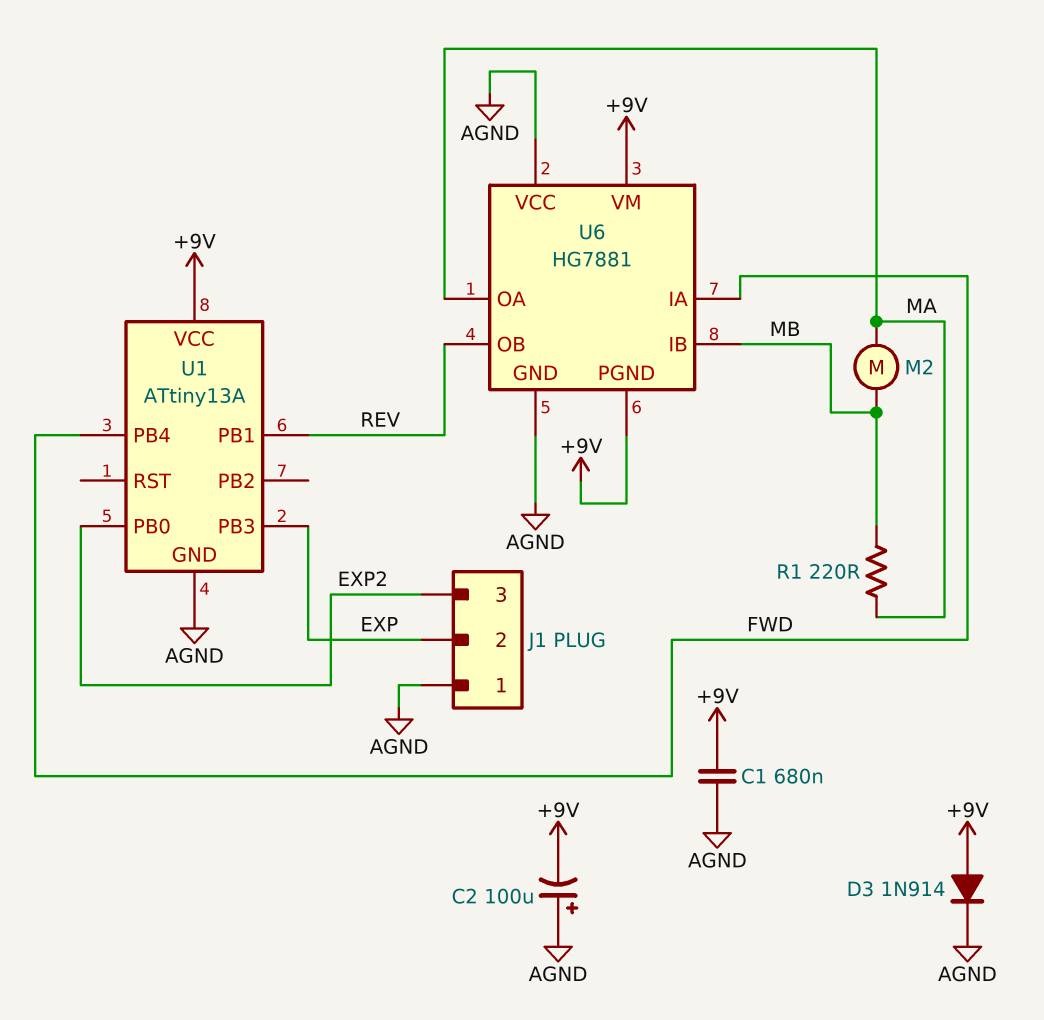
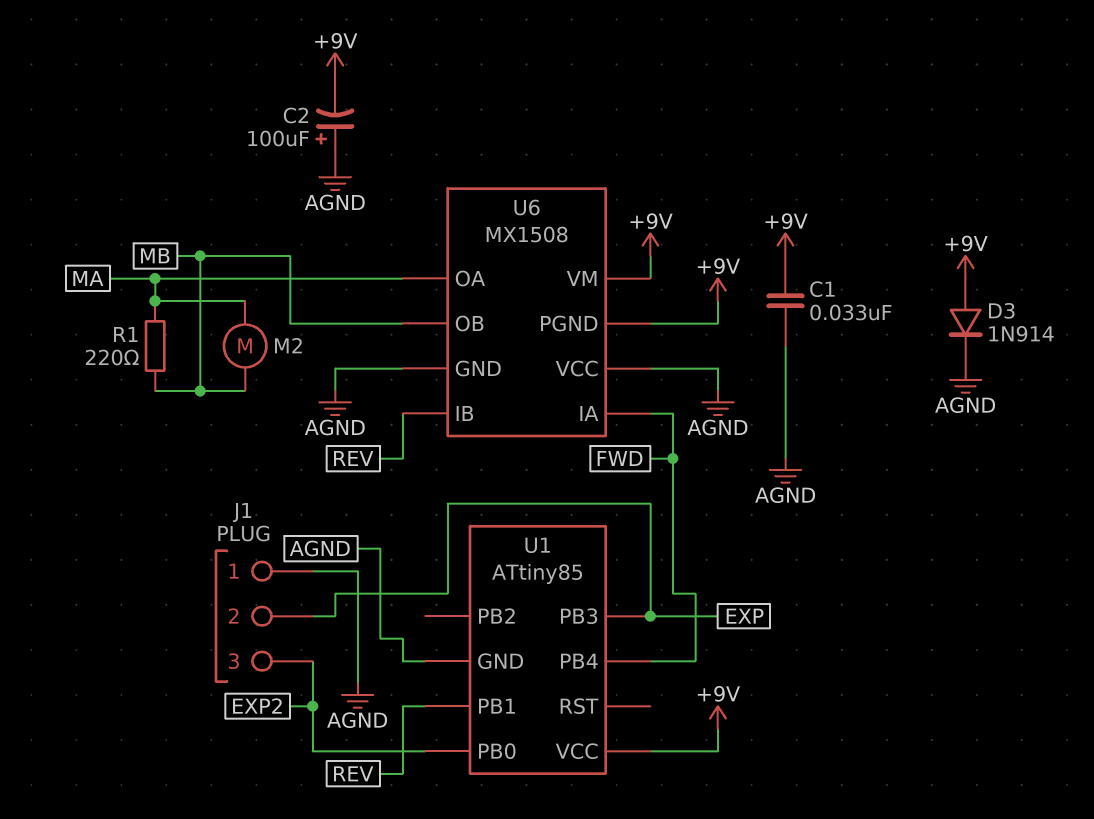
C1: 680nF (+9V, AGND) -> 33nF (+9V, AGND)
U1: ATtiny13A -> ATtiny85
U6: HG7881 -> MX1508
U6 pin IB: MB -> REV
U6 pin OB: REV -> MB

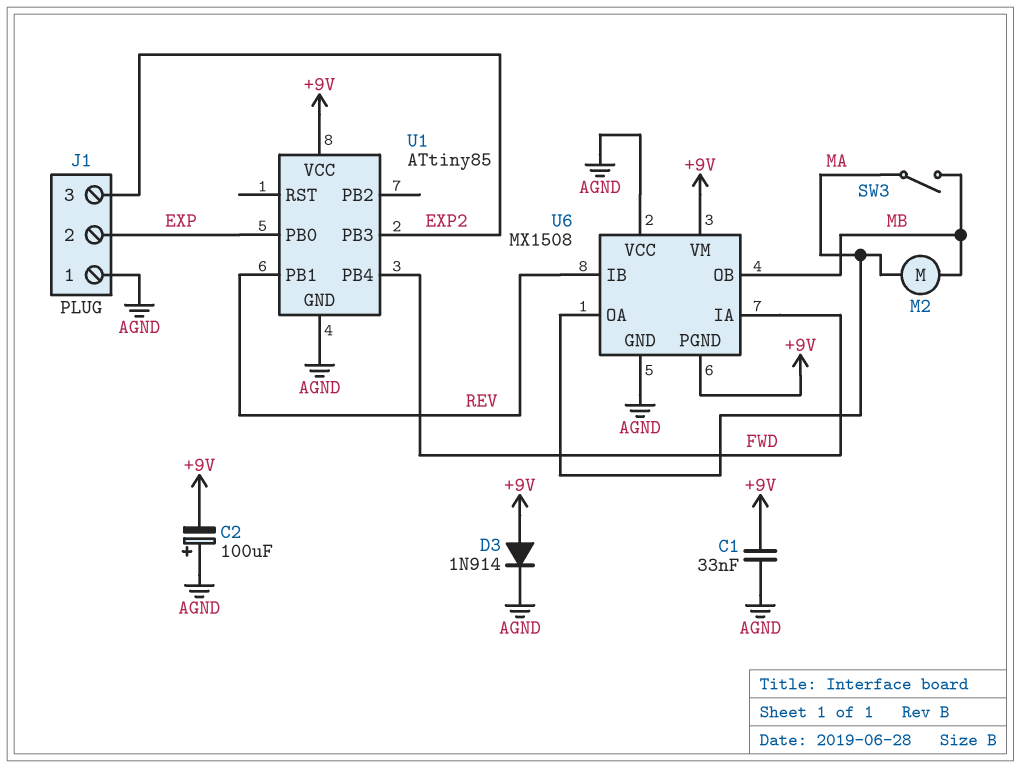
R1: 220 (MA, MB) -> none
SW3: none -> switch (MA, MB)
U1 pin PB0: EXP2 -> EXP
U1 pin PB3: EXP -> EXP2

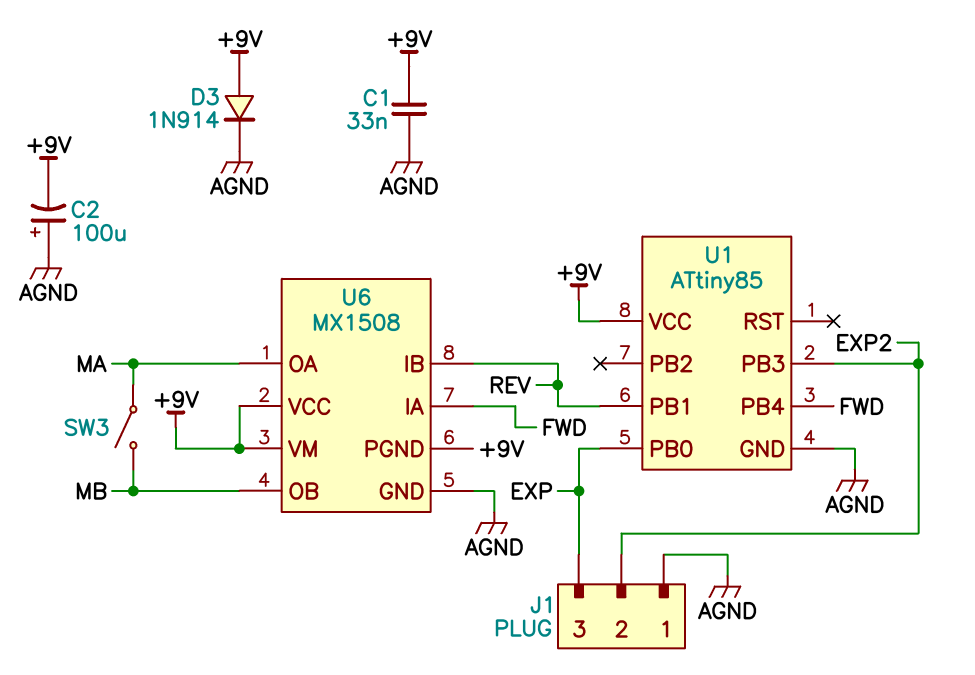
J1 pin 2: EXP -> EXP2
J1 pin 3: EXP2 -> EXP
M2: motor (MA, MB) -> none
U6 pin VCC: AGND -> +9V

